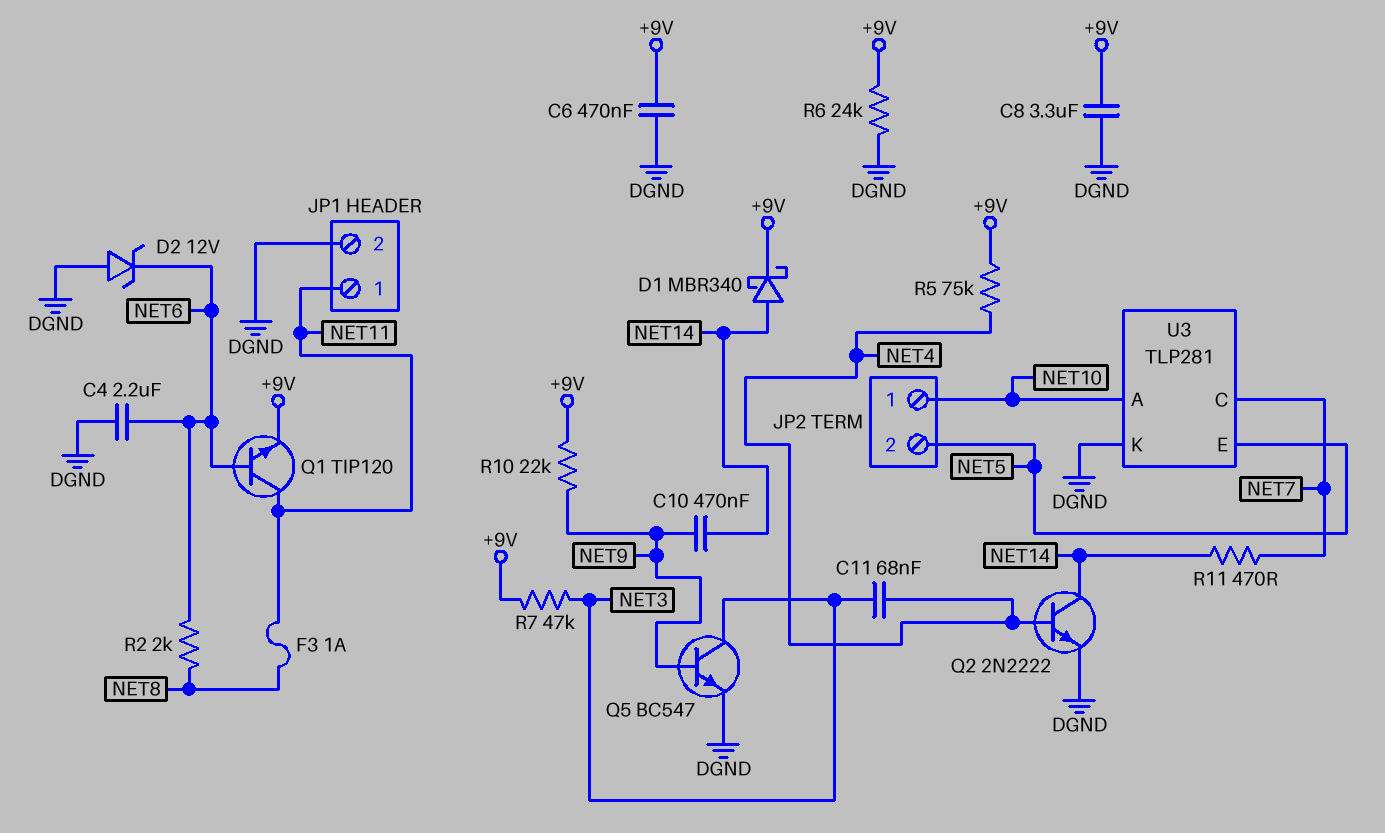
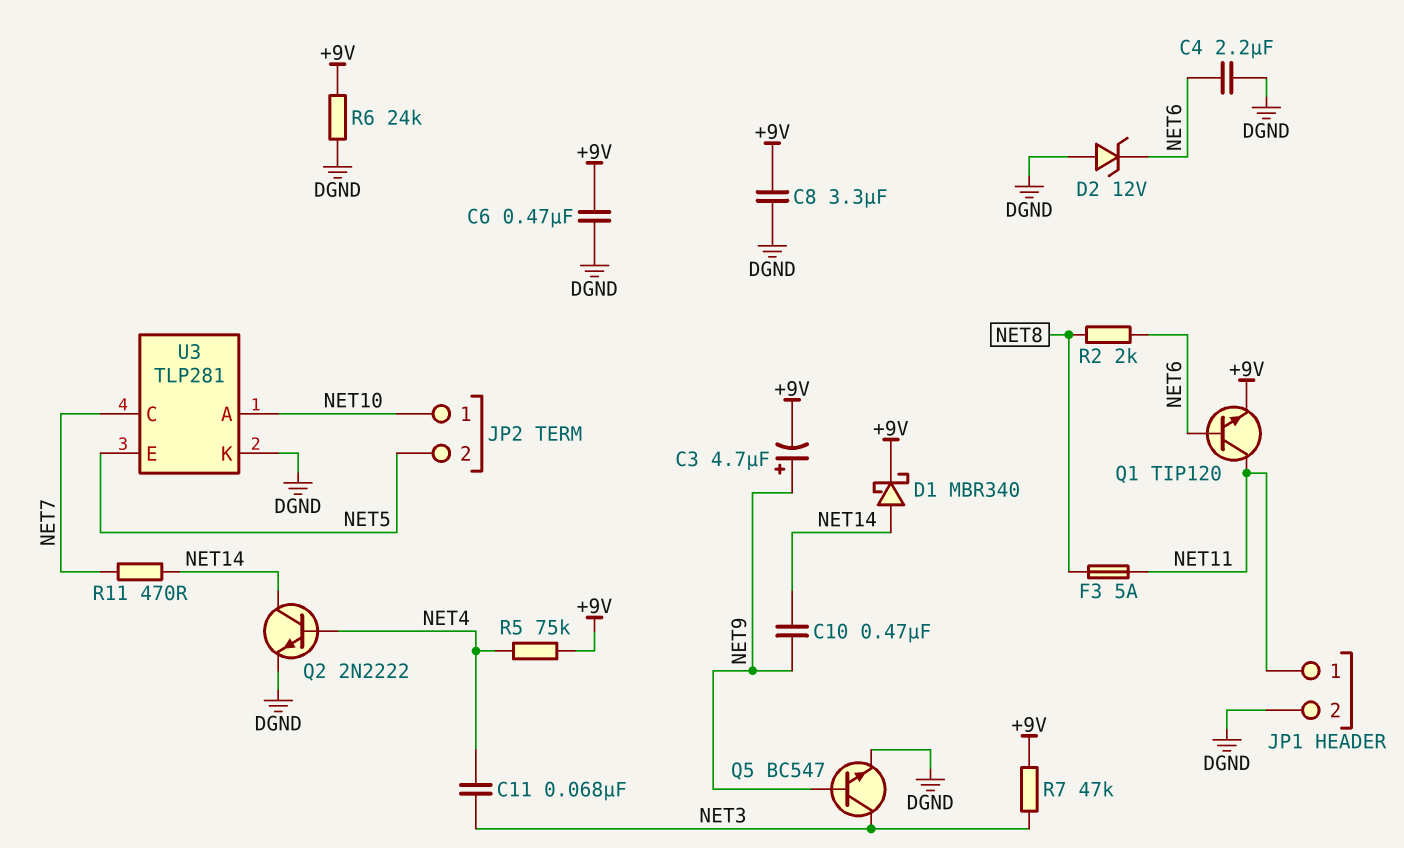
C3: none -> 4.7uF (plus NET9, minus +9V)
F3: 1A (NET8, NET11) -> 5A (NET8, NET11)
R10: 22k (+9V, NET9) -> none

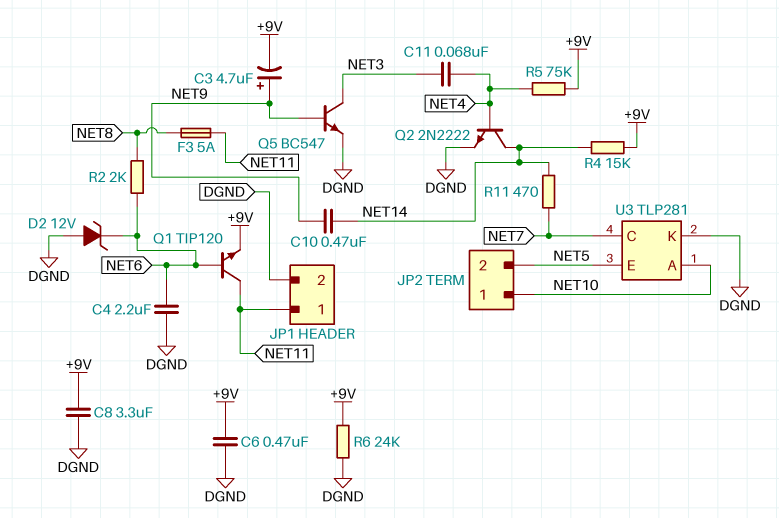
D1: schottky MBR340 (A NET14, K +9V) -> none
R4: none -> 15k (+9V, NET14)
R7: 47k (+9V, NET3) -> none

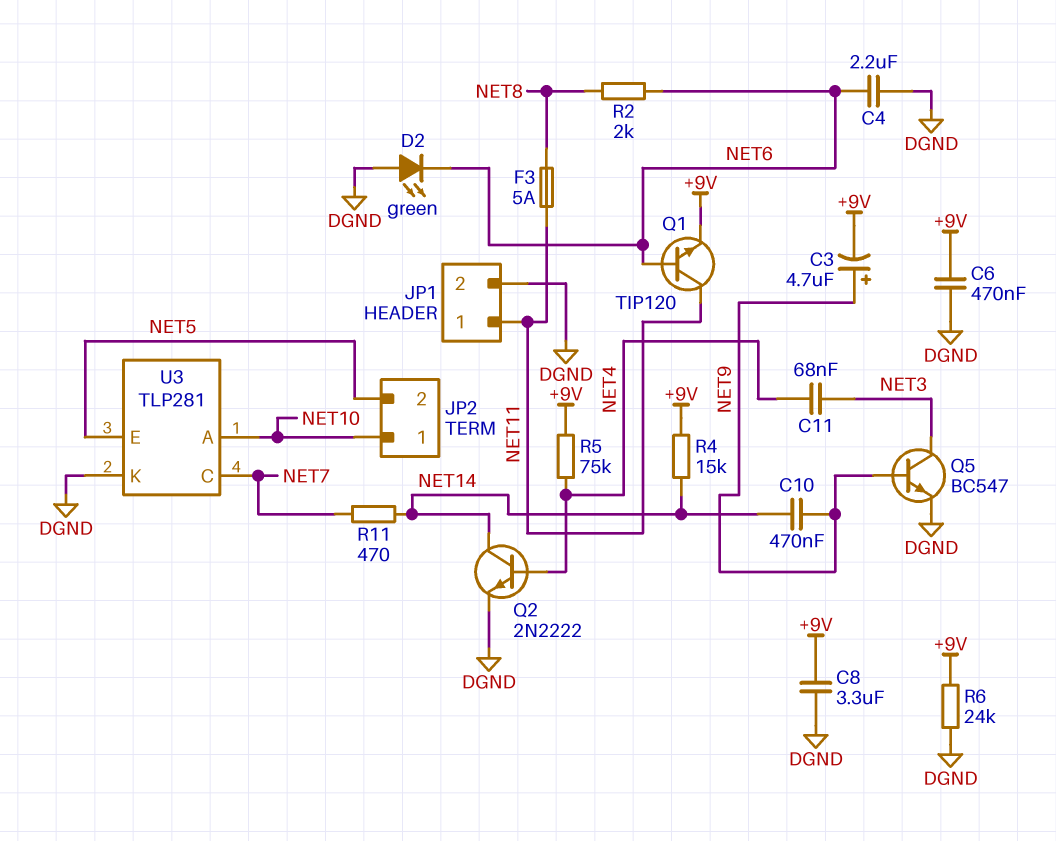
D2: zener 12V (A DGND, K NET6) -> LED green (A DGND, K NET6)

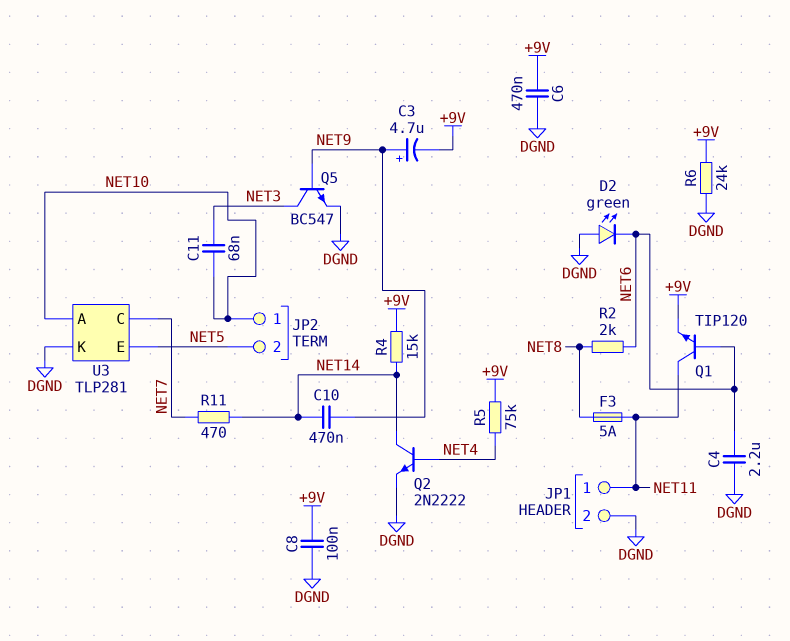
C8: 3.3uF (+9V, DGND) -> 100nF (+9V, DGND)
C11: 68nF (NET3, NET4) -> 68nF (NET3, NET10)

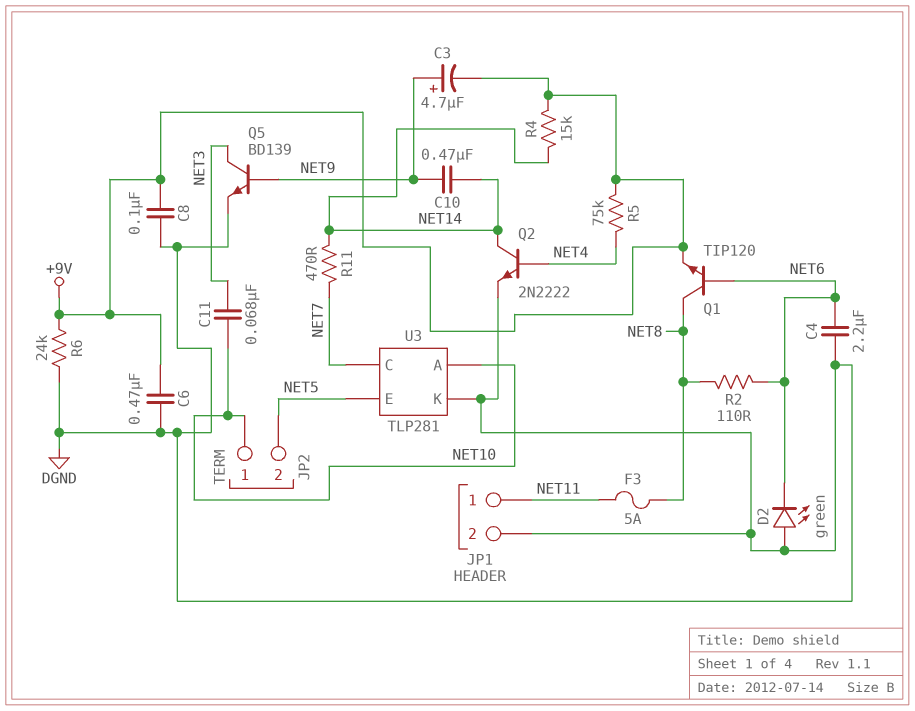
Q1: NPN TIP120 (B NET6, C NET11, E +9V) -> NPN TIP120 (B NET6, C NET8, E +9V)
Q5: NPN BC547 (B NET9, C NET3, E DGND) -> NPN BD139 (B NET9, C NET3, E DGND)
R2: 2k (NET6, NET8) -> 110 (NET6, NET8)

